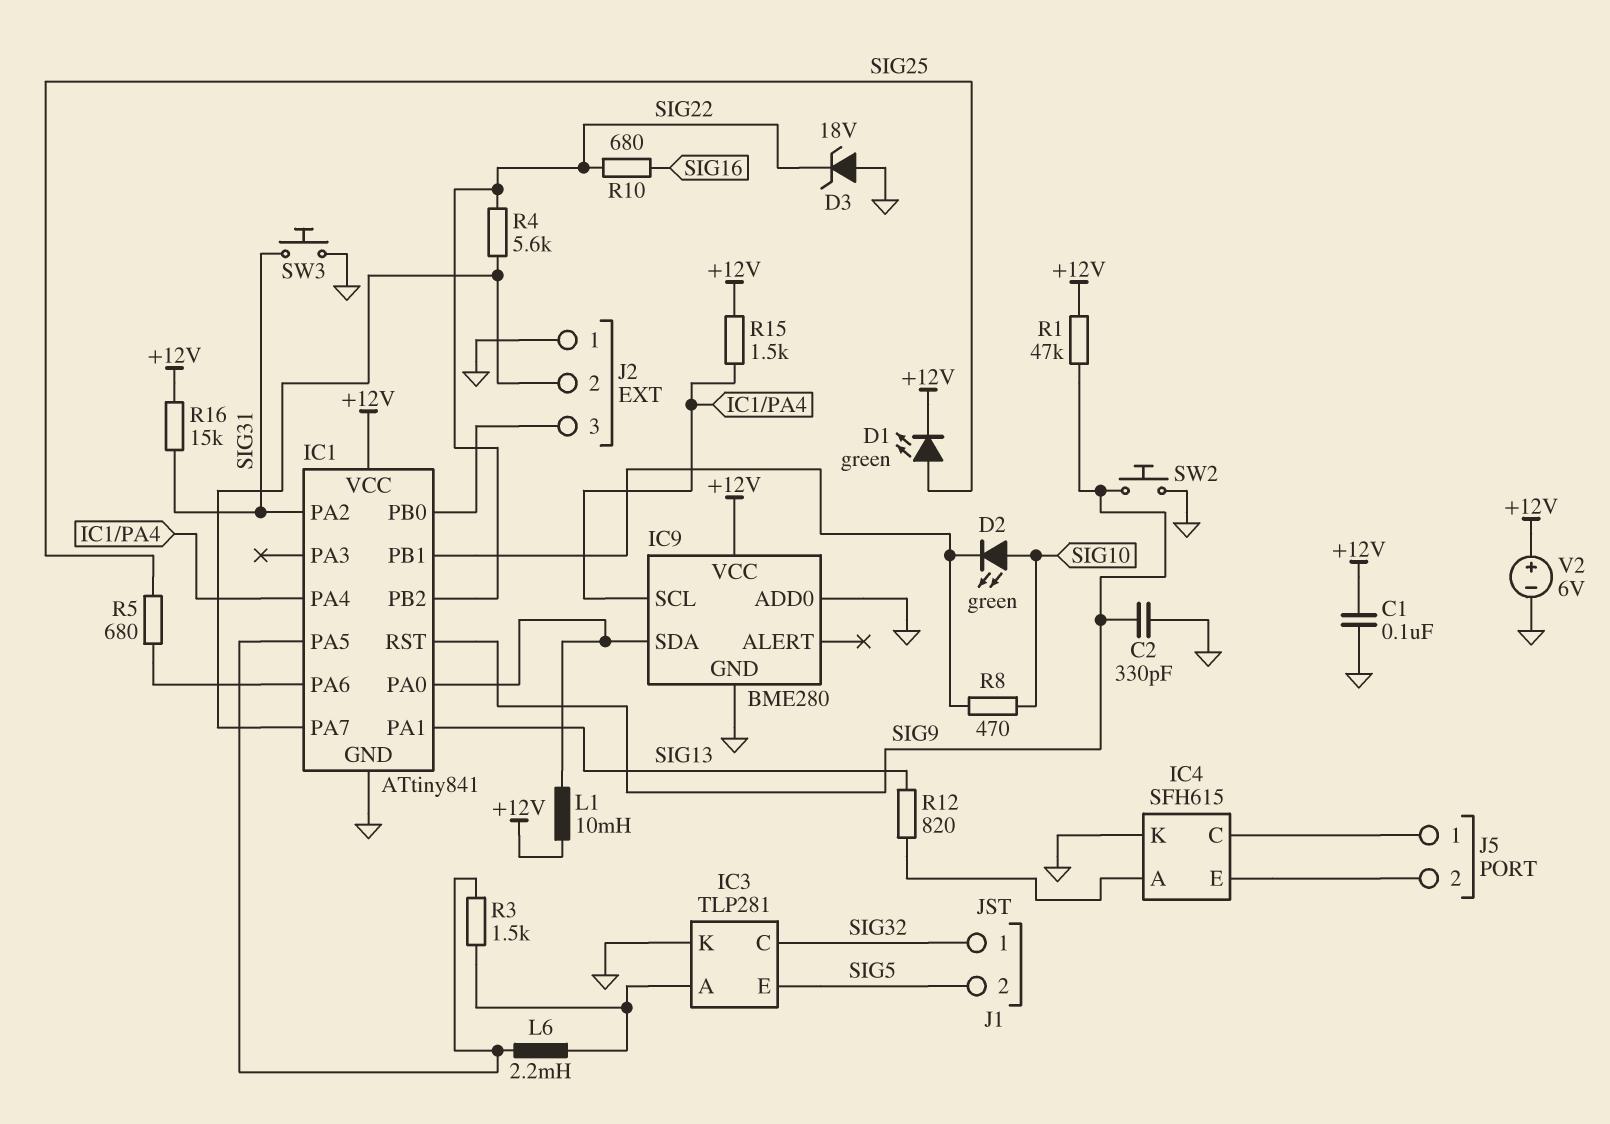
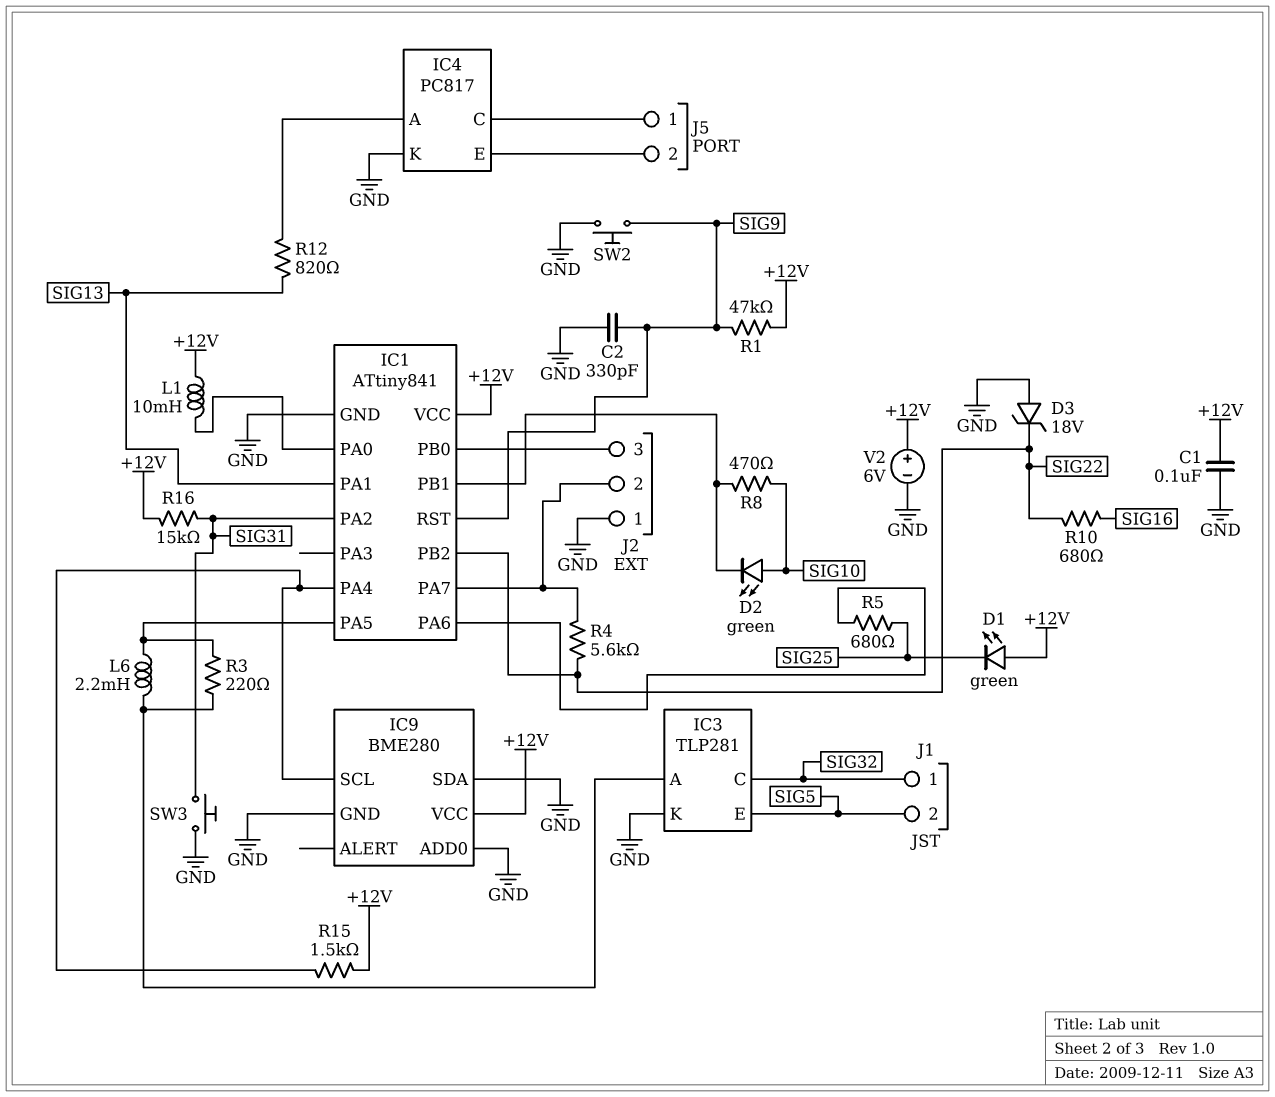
D1: LED green (A SIG25, K +12V) -> LED green (A +12V, K SIG25)
IC4: SFH615 -> PC817
IC9 pin SDA: IC1/PA0 -> GND
R3: 1.5k (IC1/PA5, IC3/A) -> 220 (IC1/PA5, IC3/A)

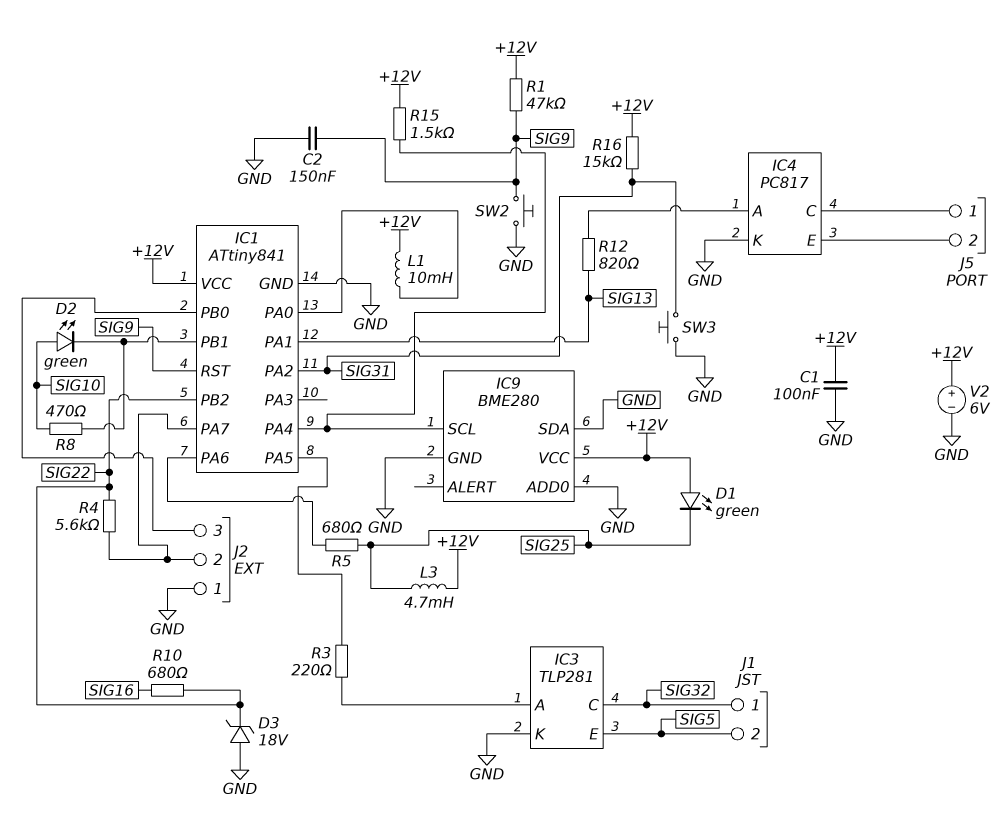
C2: 330pF (GND, SIG9) -> 150nF (GND, SIG9)
L3: none -> 4.7mH (+12V, SIG25)
L6: 2.2mH (IC1/PA5, IC3/A) -> none

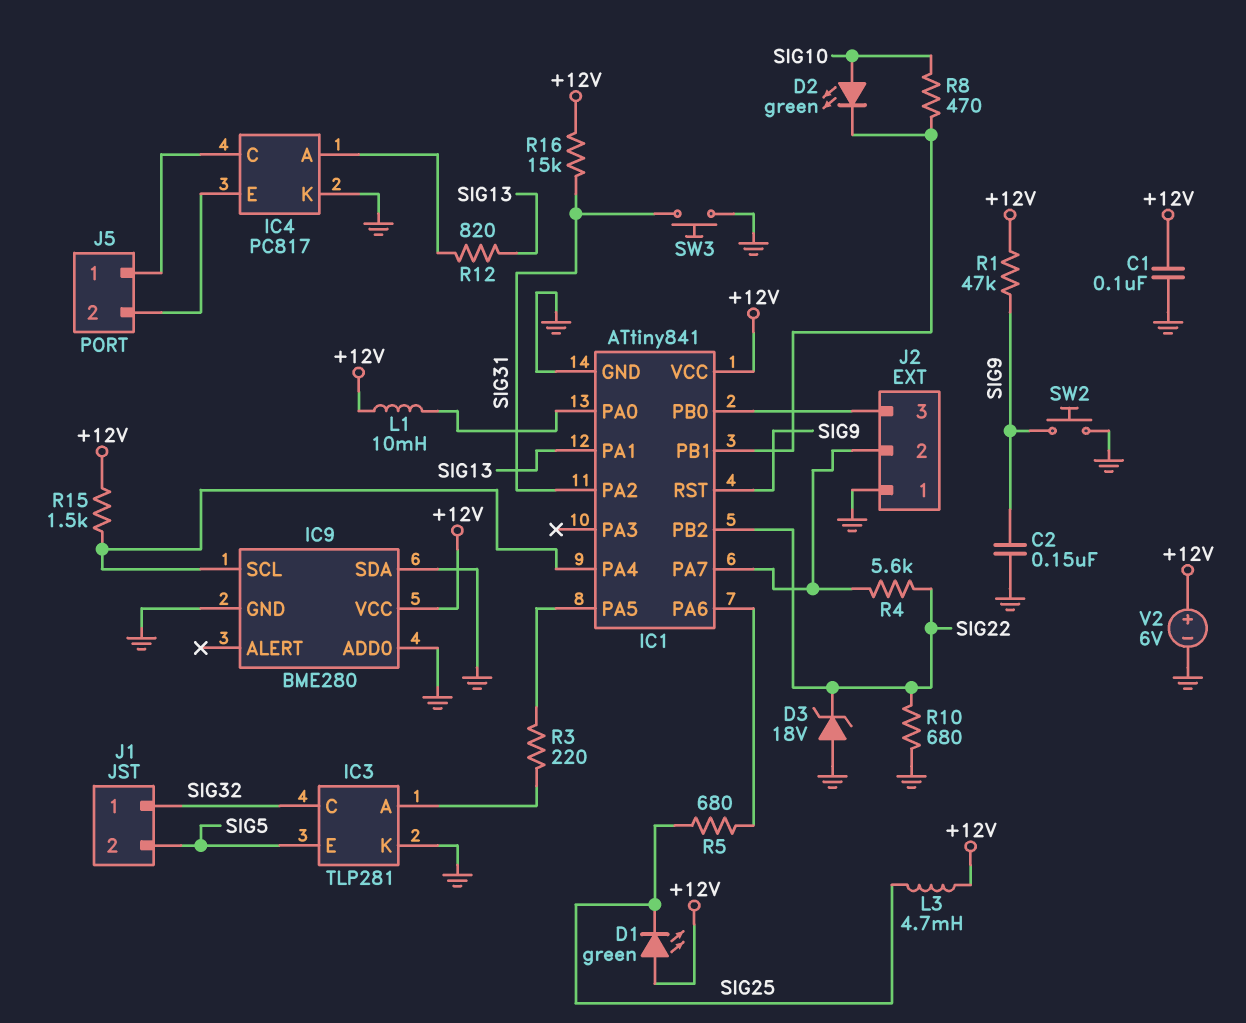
R10: 680 (SIG16, SIG22) -> 680 (GND, SIG22)

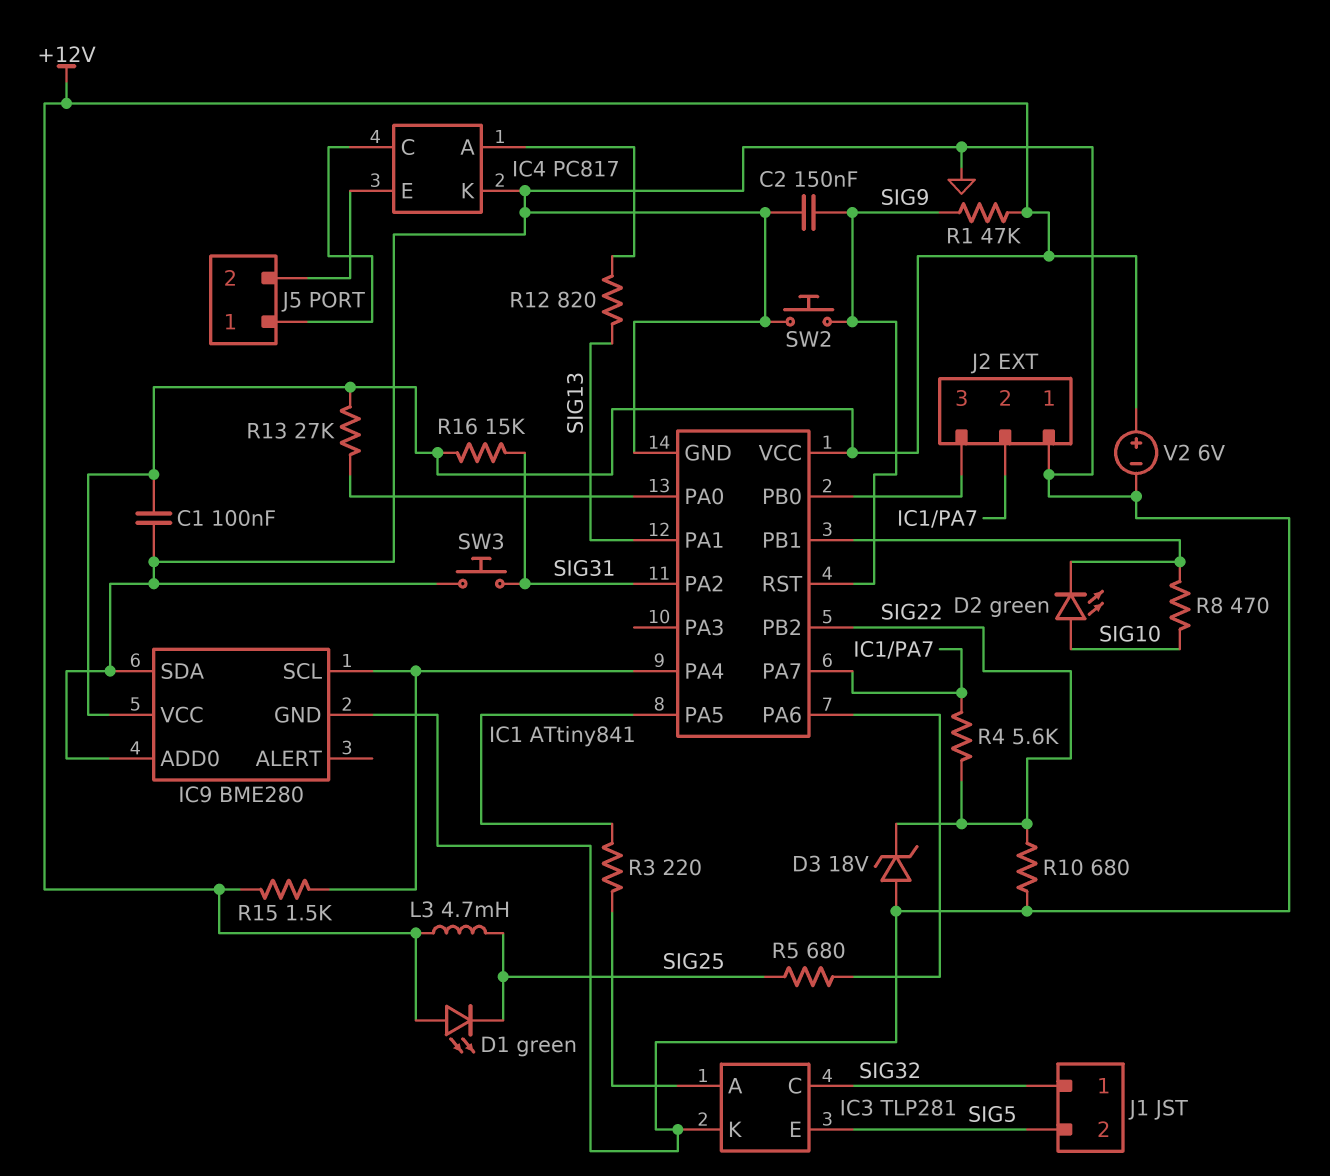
L1: 10mH (+12V, IC1/PA0) -> none
R13: none -> 27k (+12V, IC1/PA0)

